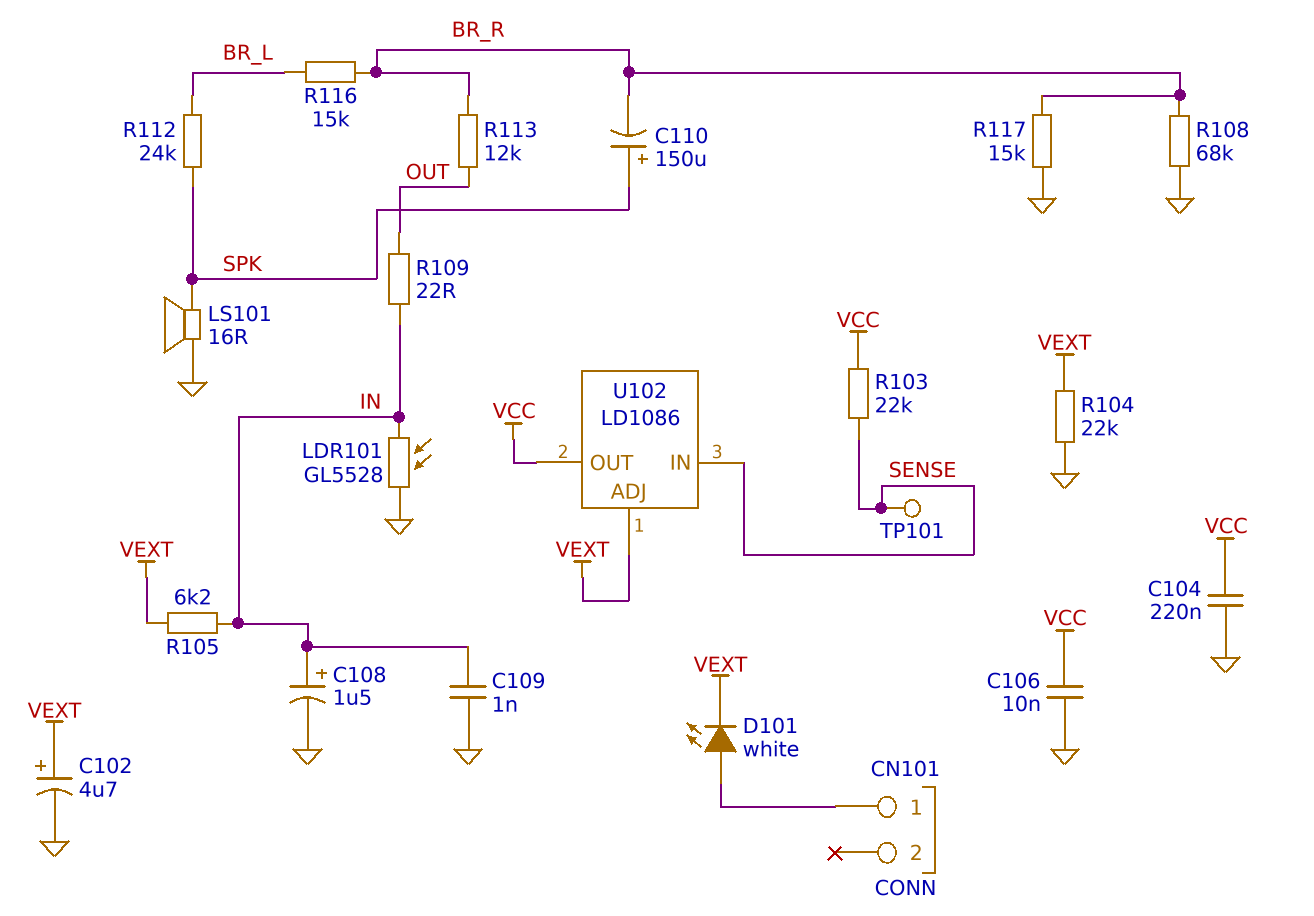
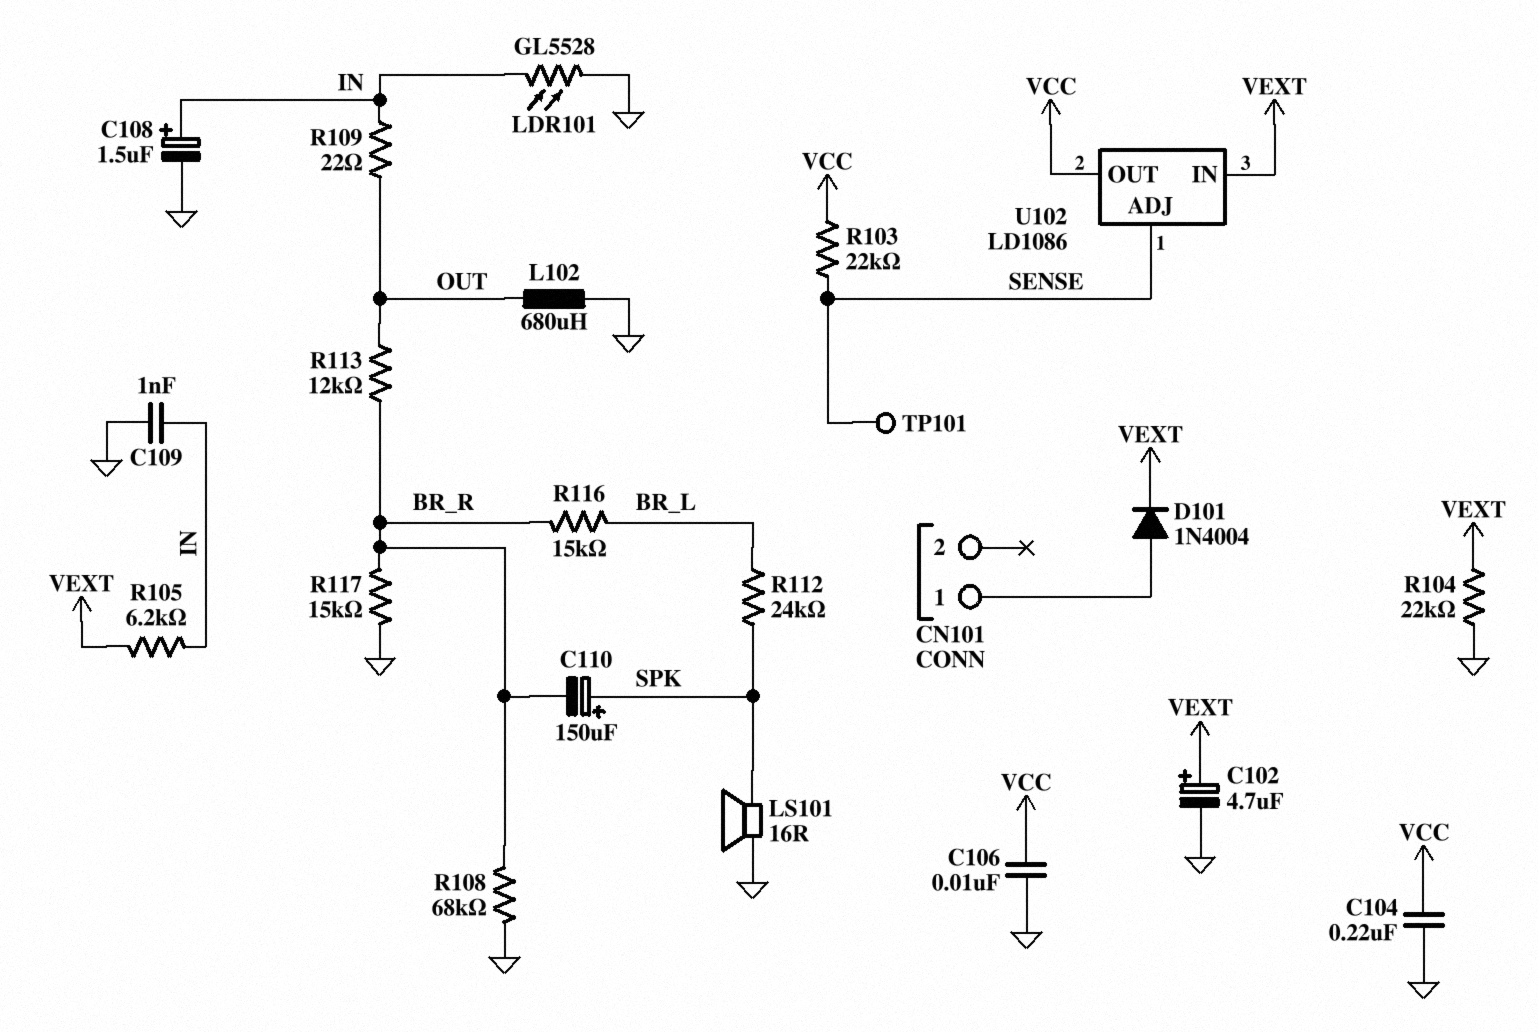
D101: LED white (A CN101/1, K VEXT) -> diode 1N4004 (A CN101/1, K VEXT)
L102: none -> 680uH (GND, OUT)
U102 pin ADJ: VEXT -> SENSE
U102 pin IN: SENSE -> VEXT

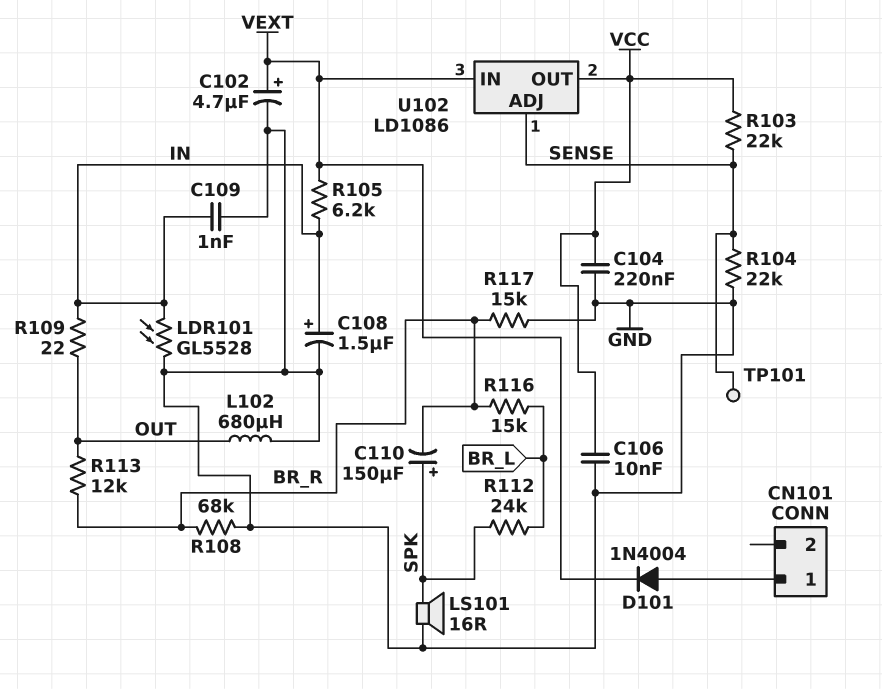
R104: 22k (GND, VEXT) -> 22k (GND, SENSE)

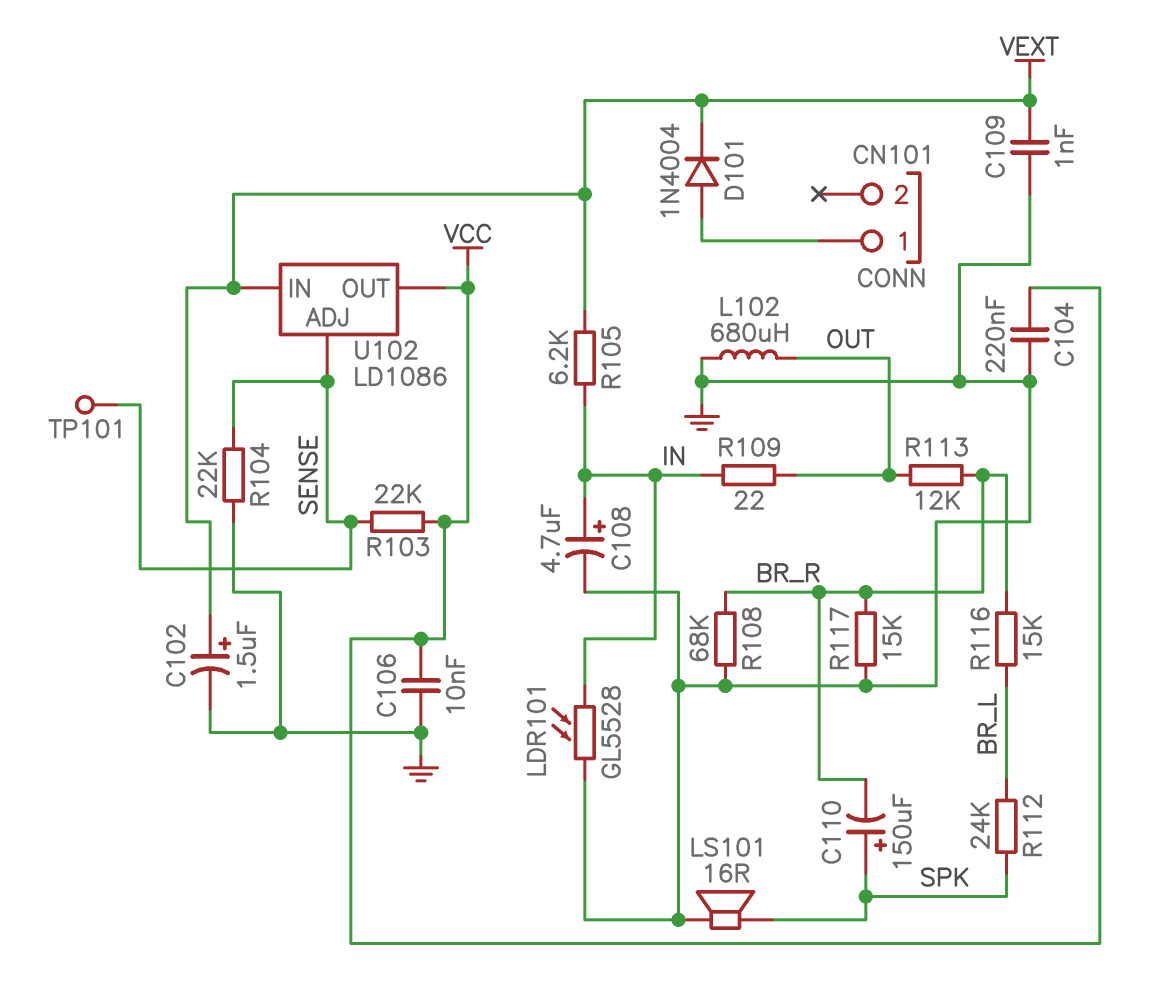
C102: 4.7uF (plus VEXT, minus GND) -> 1.5uF (plus VEXT, minus GND)
C108: 1.5uF (plus IN, minus GND) -> 4.7uF (plus IN, minus GND)
C109: 1nF (GND, IN) -> 1nF (GND, VEXT)

